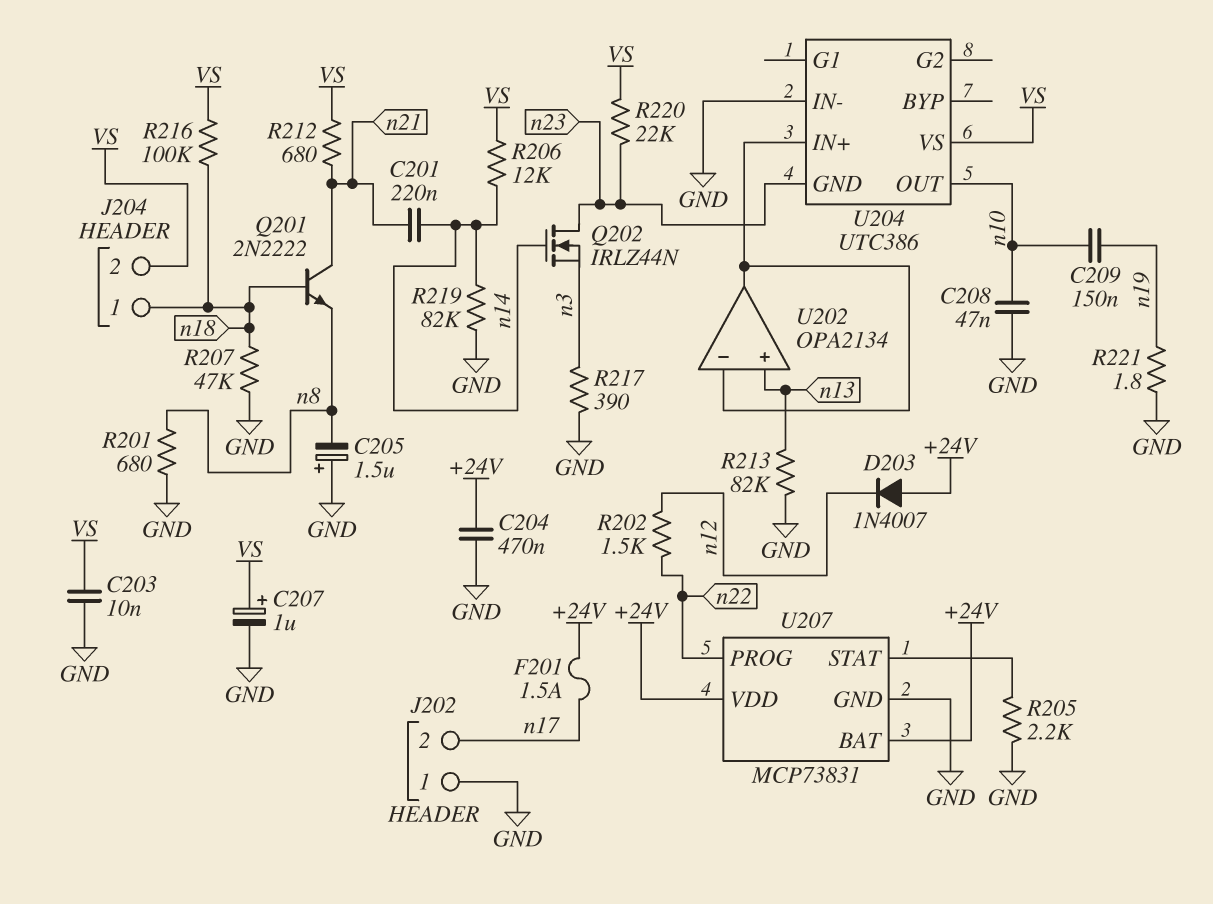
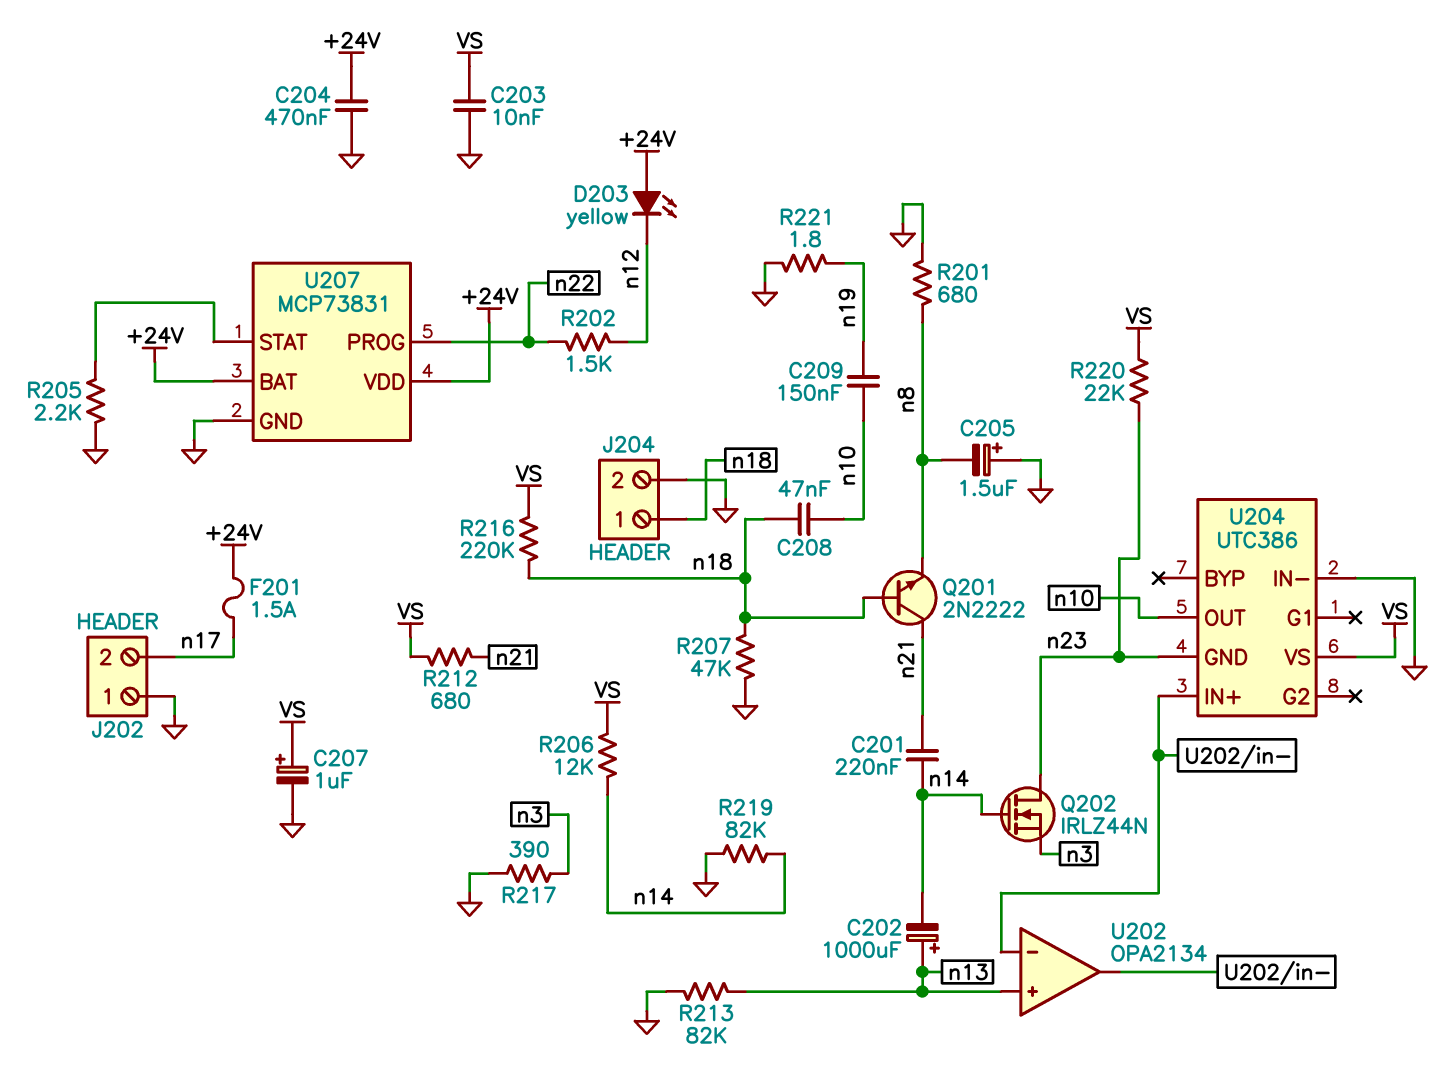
C202: none -> 1000uF (plus n13, minus n14)
C208: 47nF (GND, n10) -> 47nF (n10, n18)
D203: diode 1N4007 (A +24V, K n12) -> LED yellow (A +24V, K n12)
J204 pin 2: VS -> GND
R216: 100k (VS, n18) -> 220k (VS, n18)

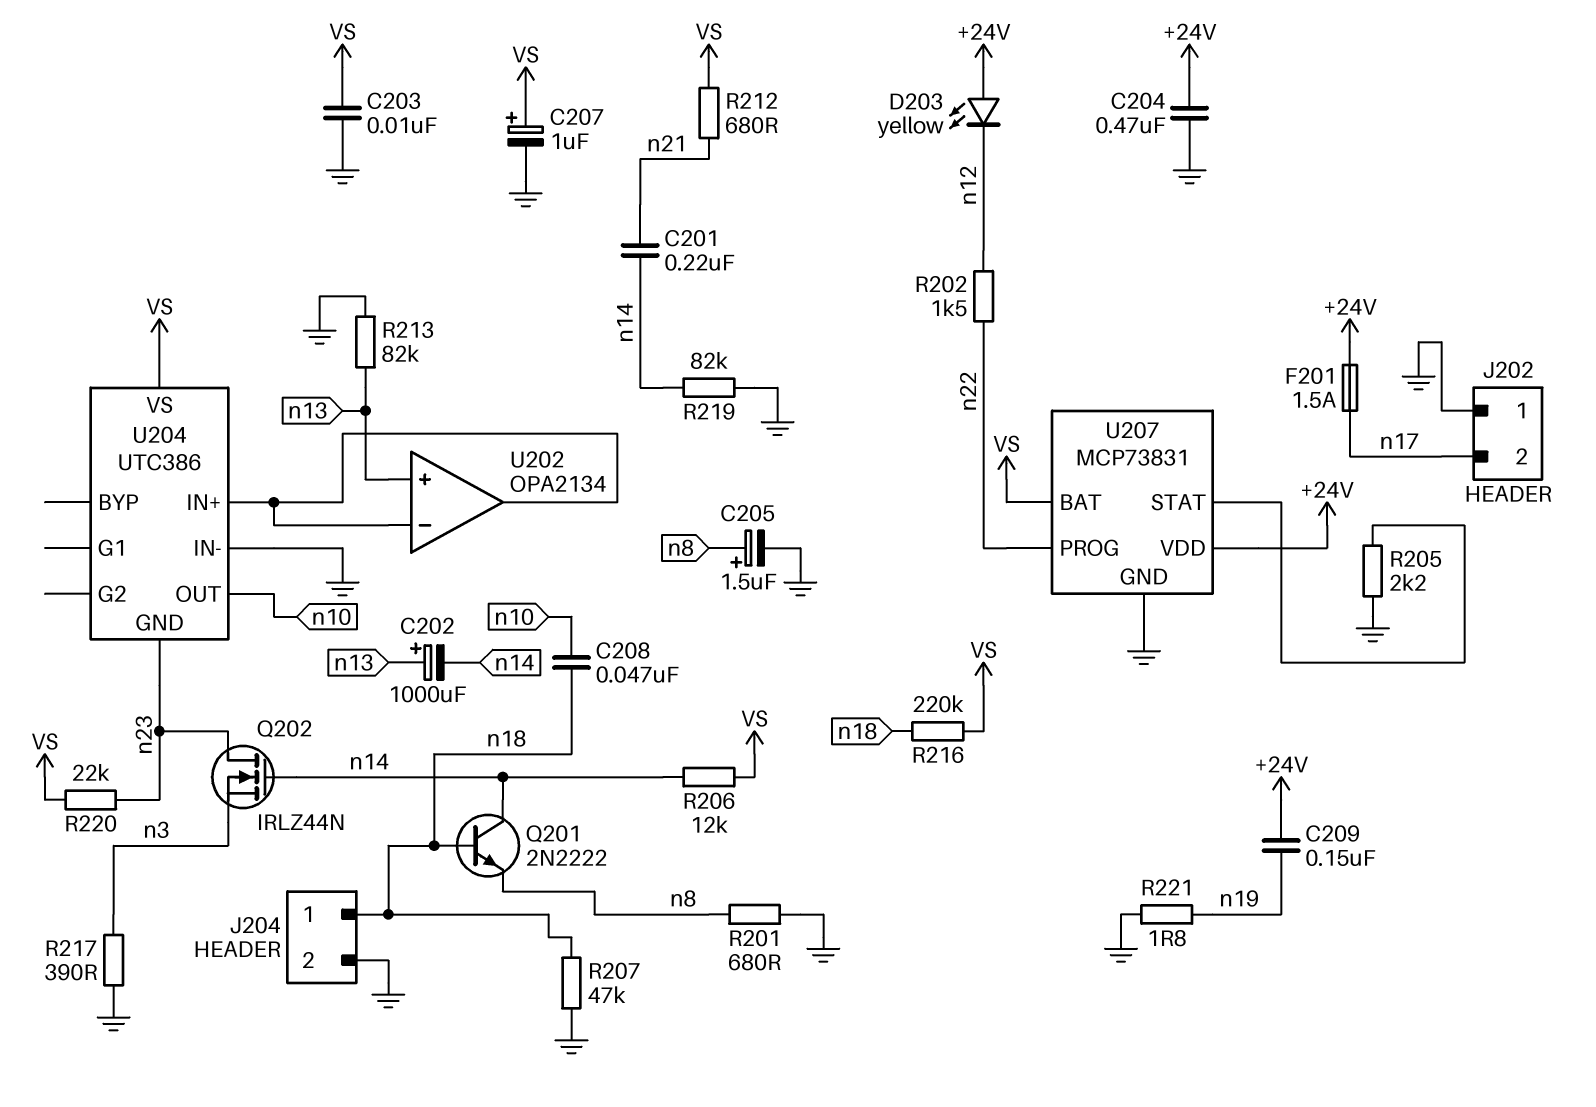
C205: 1.5uF (plus GND, minus n8) -> 1.5uF (plus n8, minus GND)
C209: 150nF (n10, n19) -> 150nF (+24V, n19)
Q201: NPN 2N2222 (B n18, C n21, E n8) -> NPN 2N2222 (B n18, C n14, E n8)
U207 pin BAT: +24V -> VS

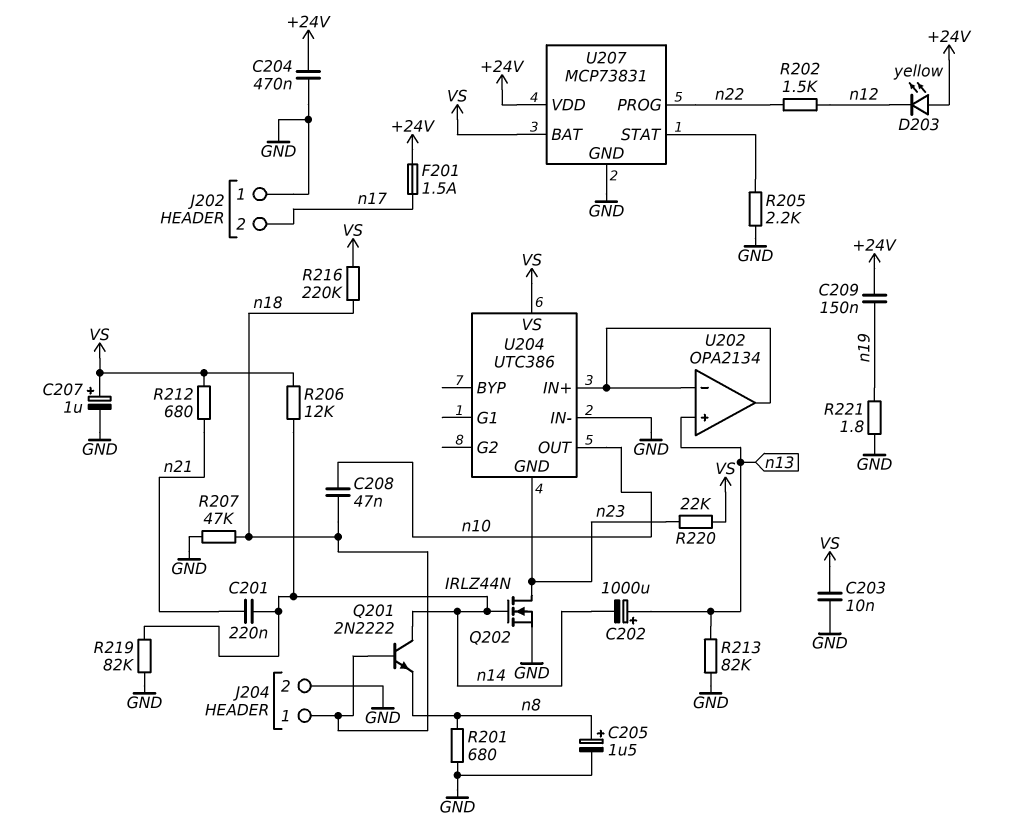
Q202: NMOS IRLZ44N (G n14, D n23, S n3) -> NMOS IRLZ44N (G n14, D n23, S GND)
R217: 390 (GND, n3) -> none

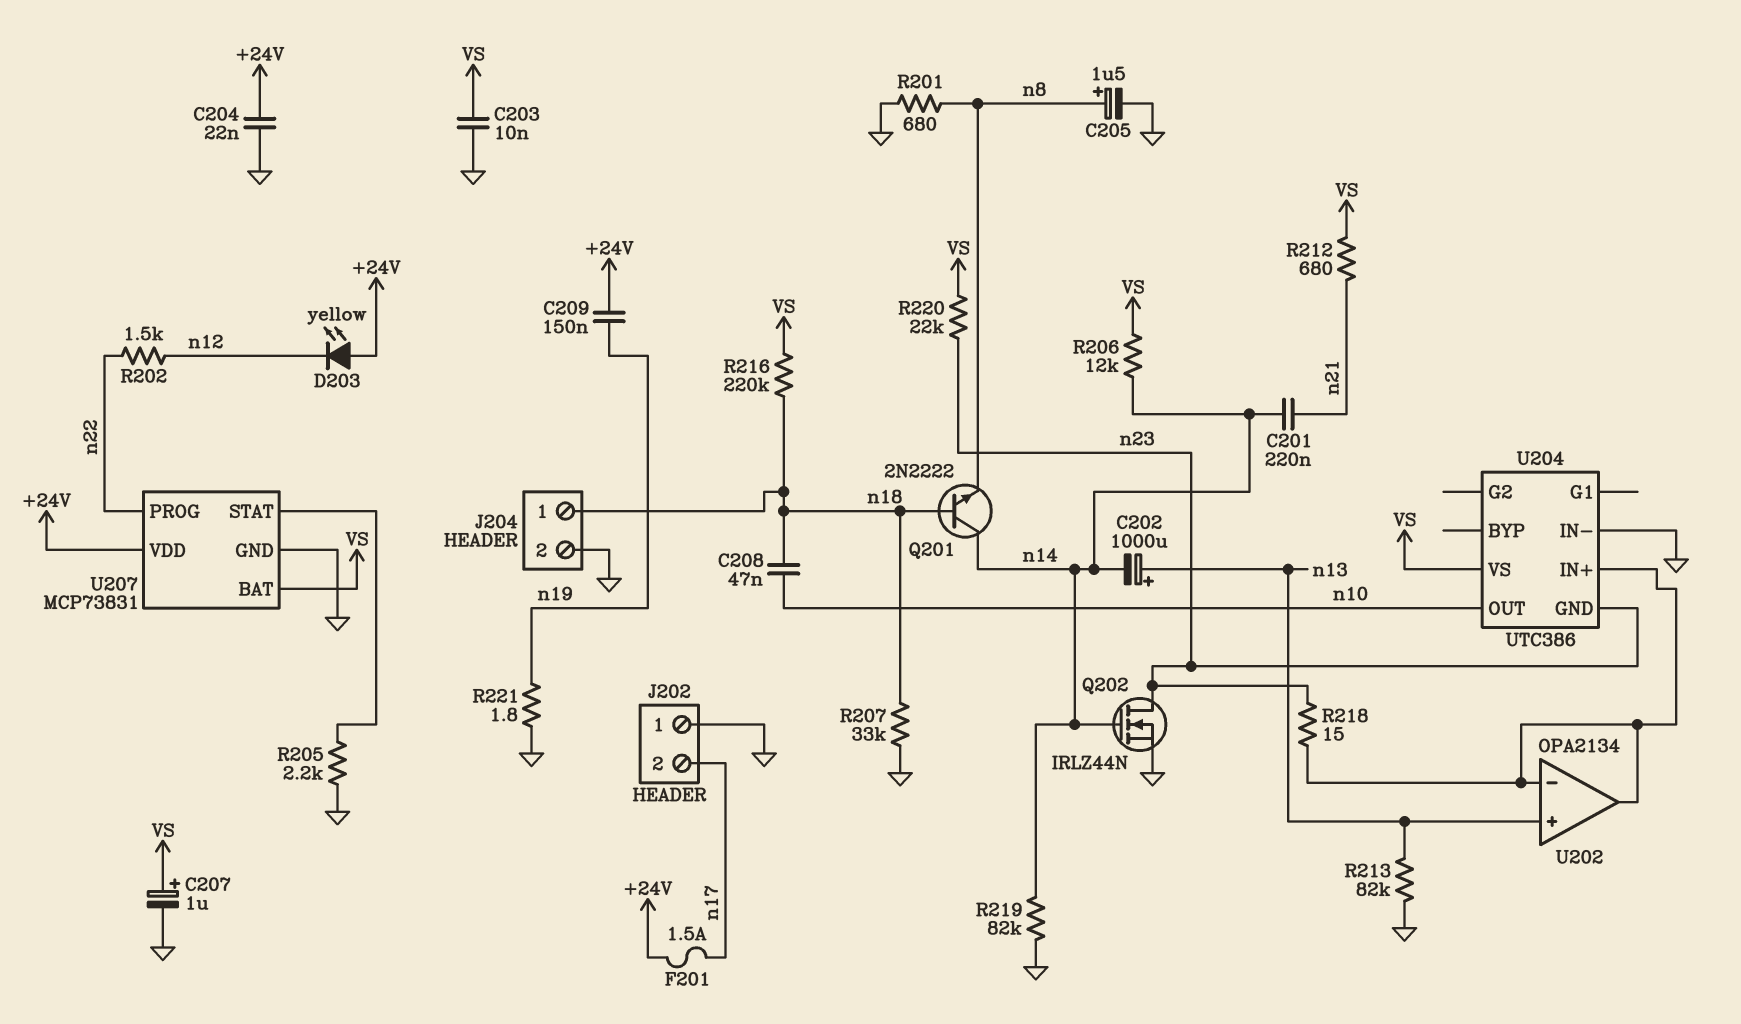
C204: 470nF (+24V, GND) -> 22nF (+24V, GND)
R207: 47k (GND, n18) -> 33k (GND, n18)
R218: none -> 15 (U202/in-, n23)

